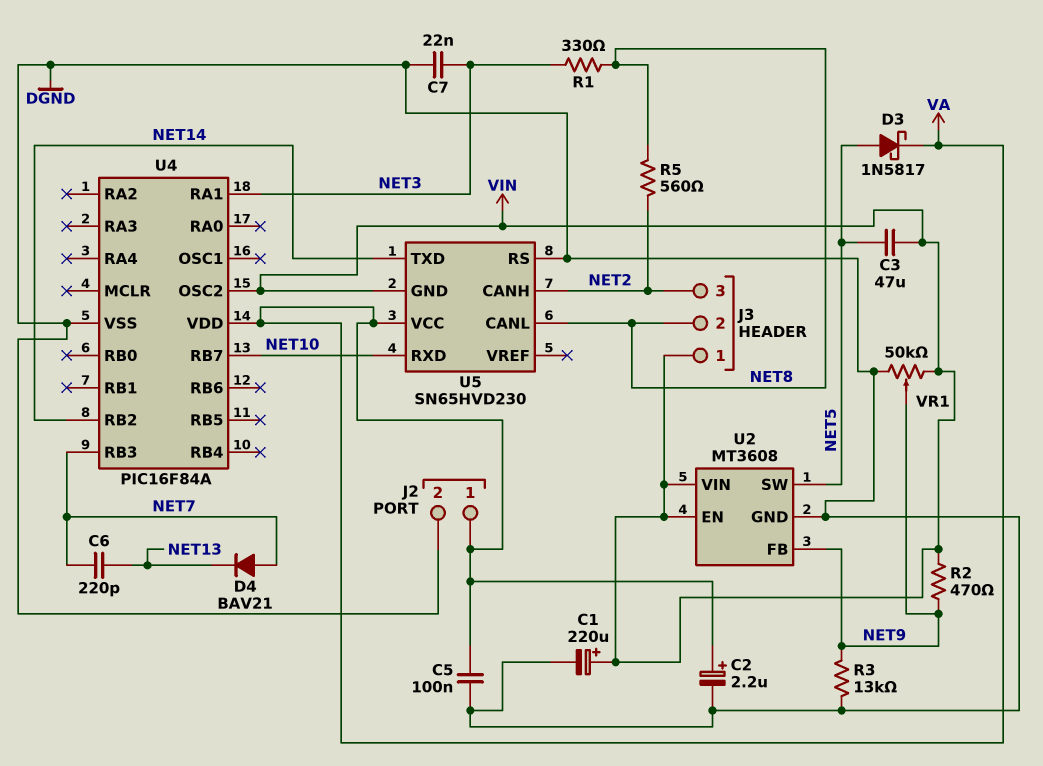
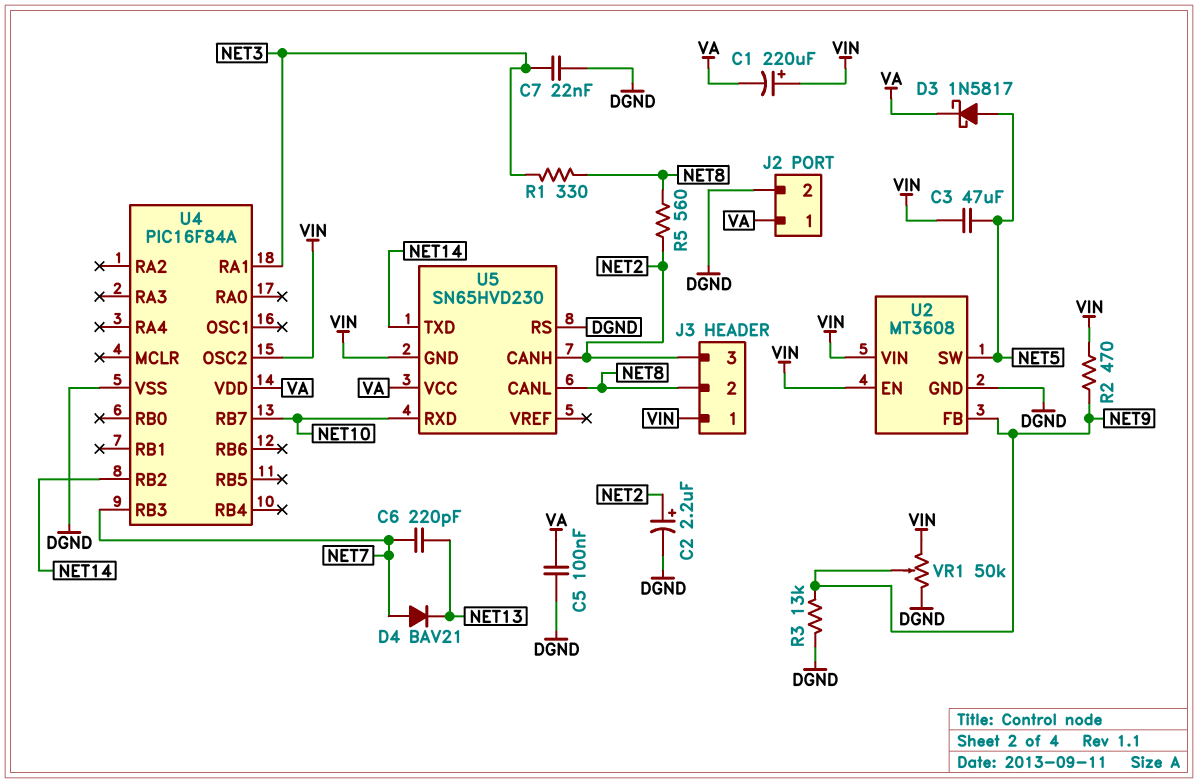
C1: 220uF (plus VIN, minus DGND) -> 220uF (plus VIN, minus VA)
C2: 2.2uF (plus VA, minus DGND) -> 2.2uF (plus NET2, minus DGND)

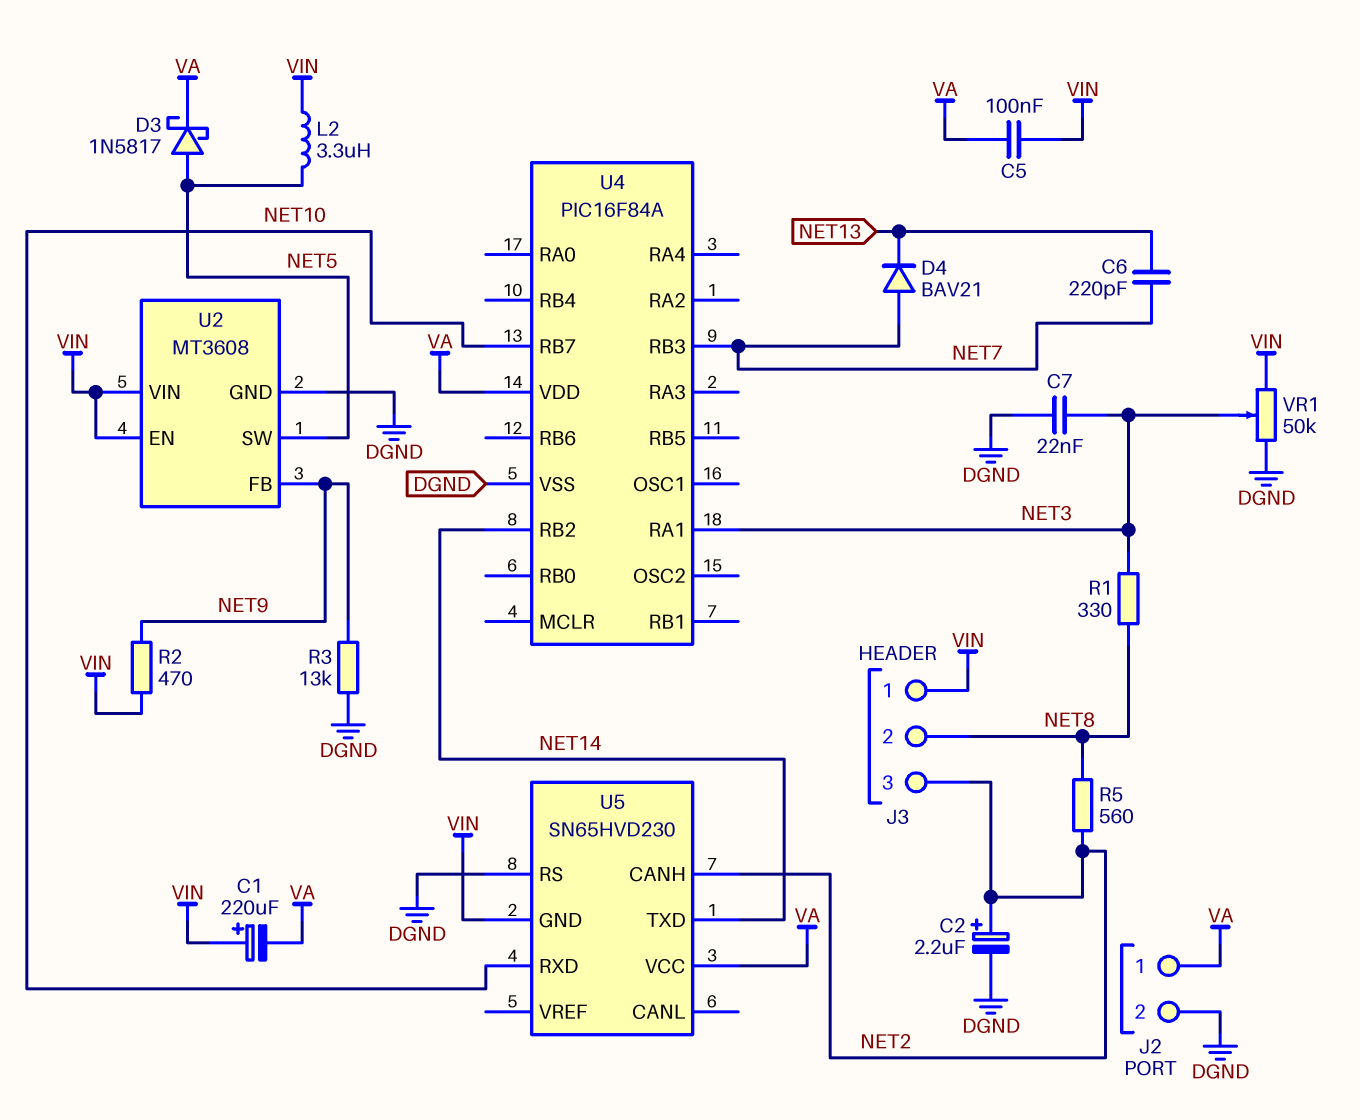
C3: 47uF (NET5, VIN) -> none
C5: 100nF (DGND, VA) -> 100nF (VA, VIN)
L2: none -> 3.3uH (NET5, VIN)
U4 pin OSC2: VIN -> none
U5 pin CANL: NET8 -> none
VR1: 50k (DGND, VIN, wiper NET9) -> 50k (DGND, VIN, wiper NET3)

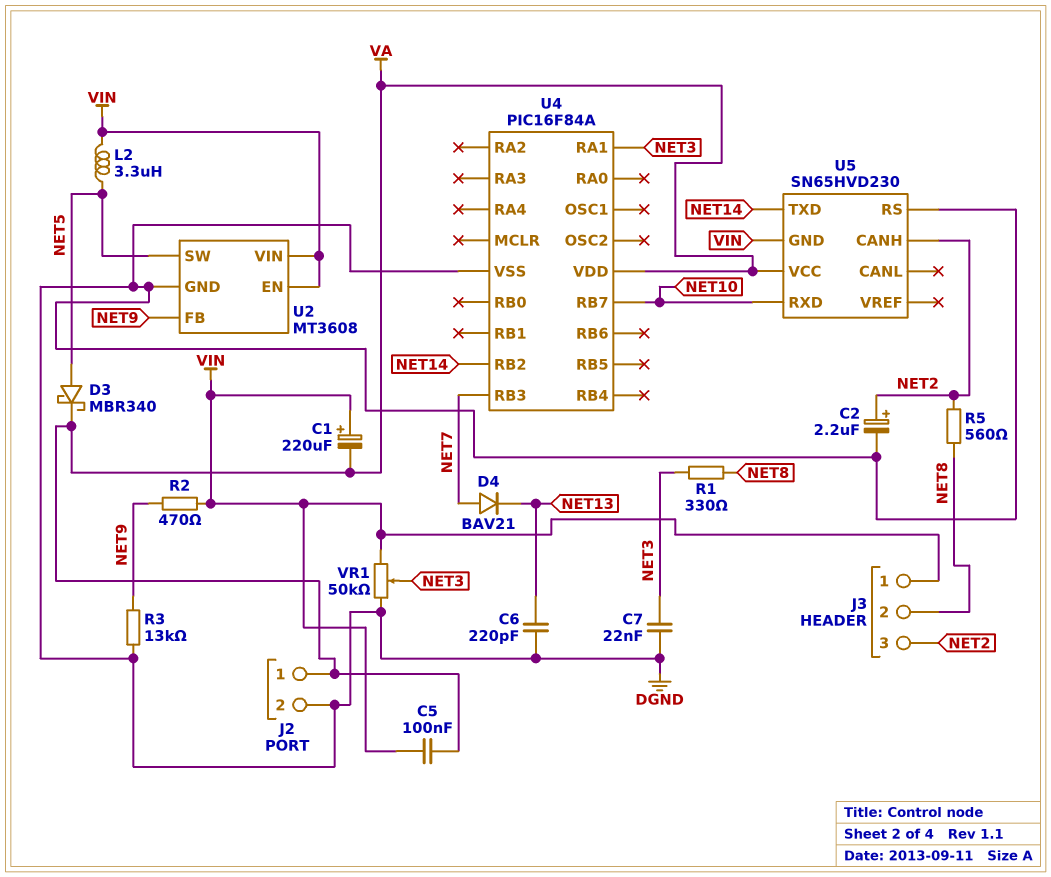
C6: 220pF (NET7, NET13) -> 220pF (DGND, NET13)
D3: schottky 1N5817 (A NET5, K VA) -> schottky MBR340 (A NET5, K VA)

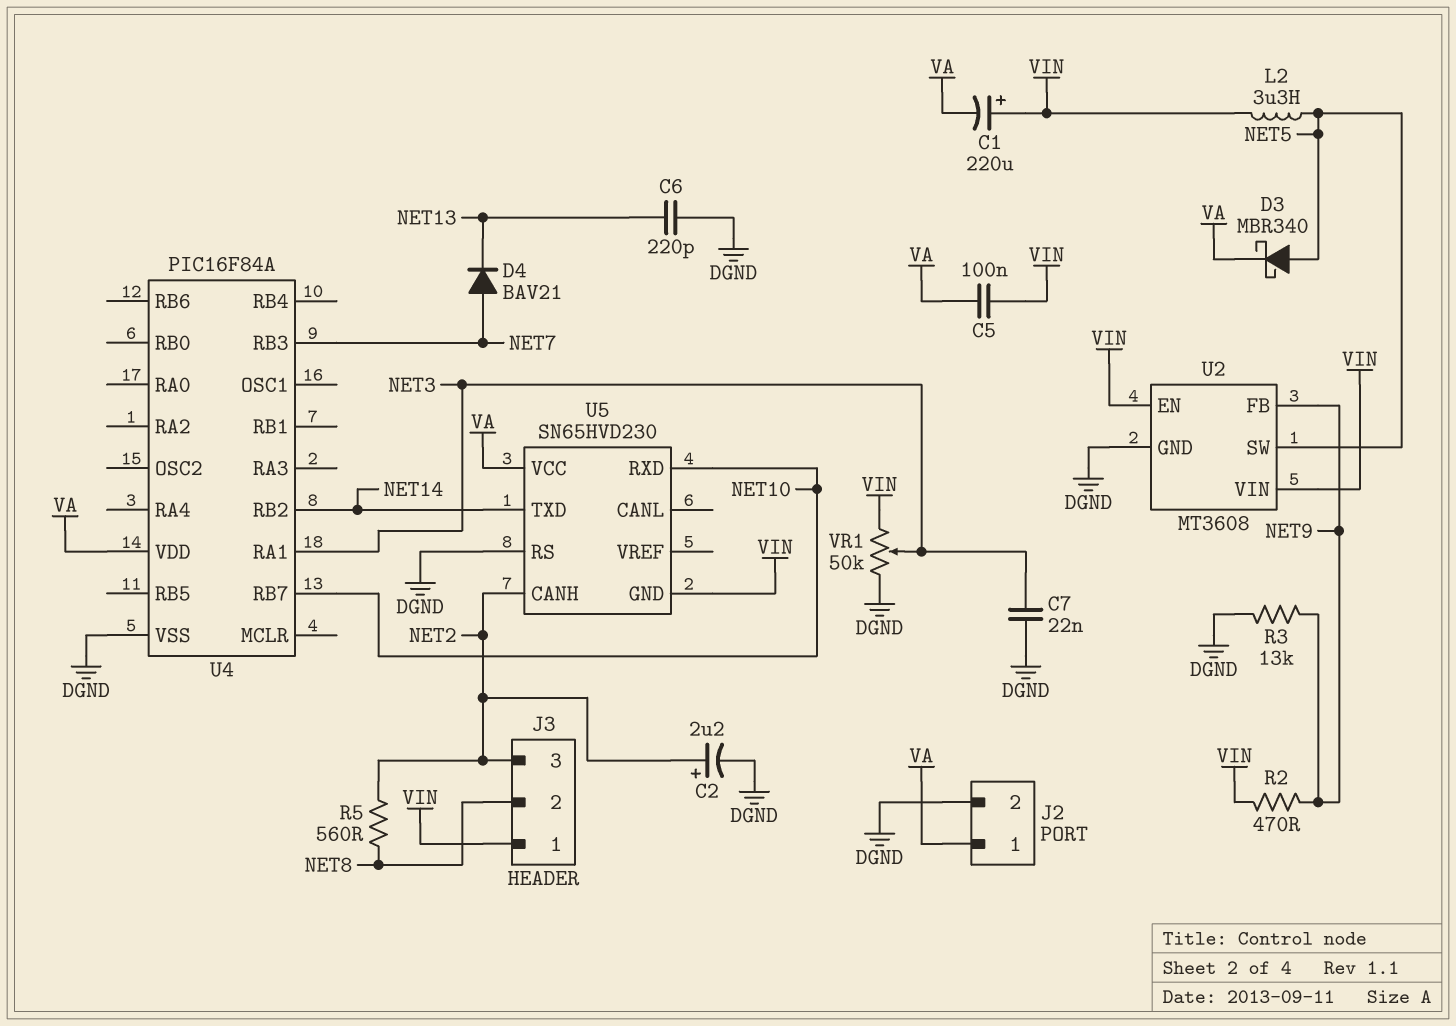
R1: 330 (NET3, NET8) -> none

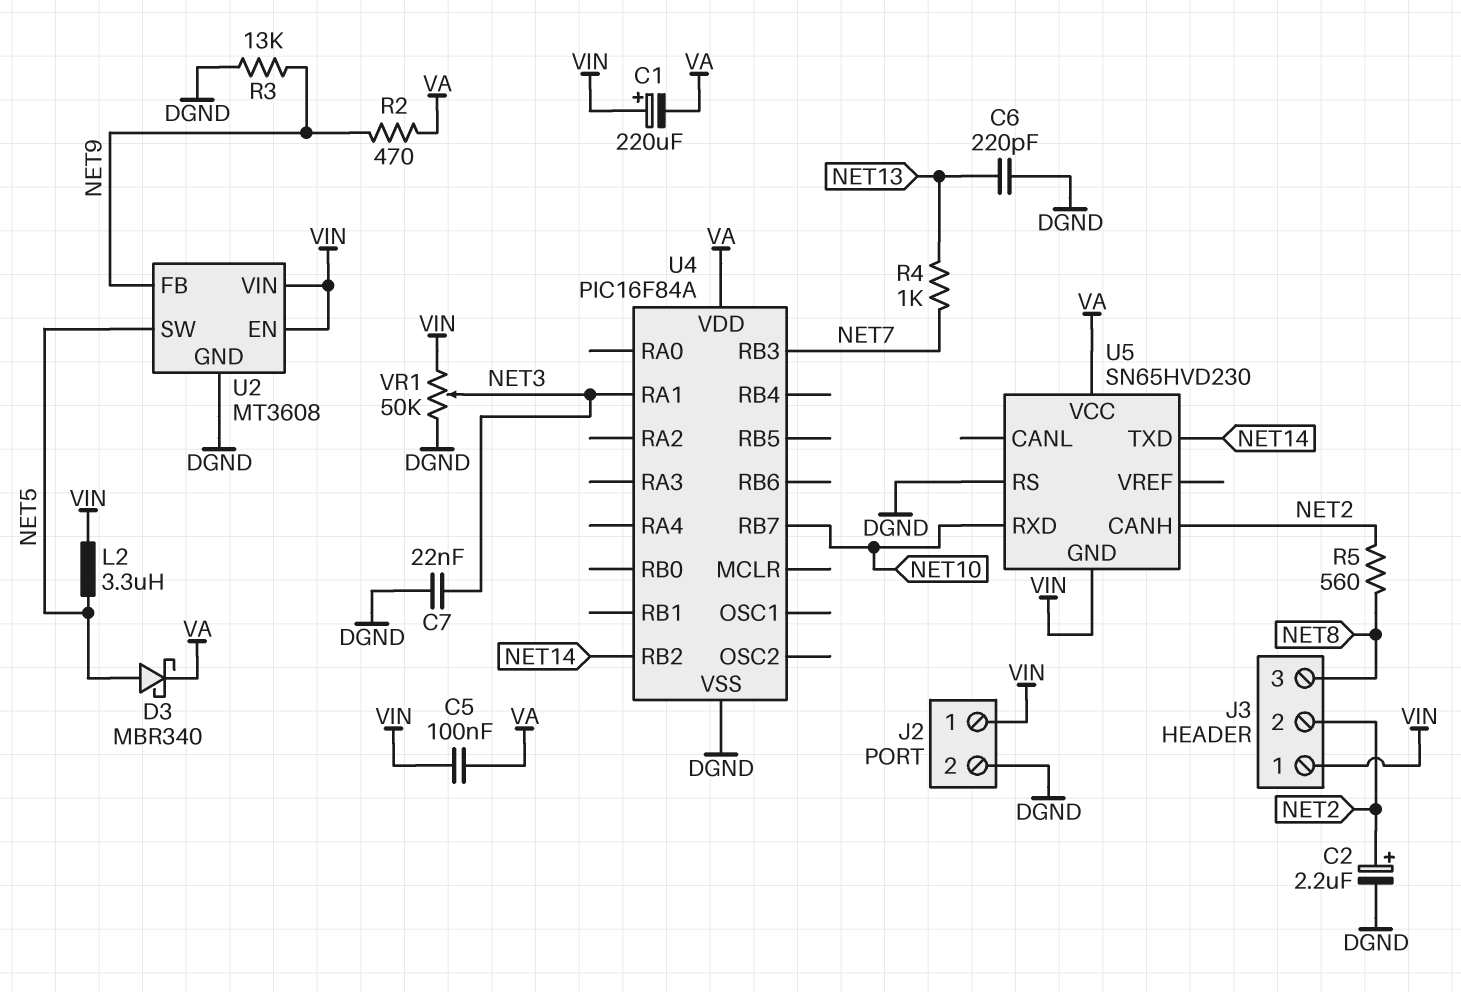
D4: diode BAV21 (A NET7, K NET13) -> none
J2 pin 1: VA -> VIN
J3 pin 2: NET8 -> NET2
J3 pin 3: NET2 -> NET8
R2: 470 (NET9, VIN) -> 470 (NET9, VA)
R4: none -> 1k (NET7, NET13)

